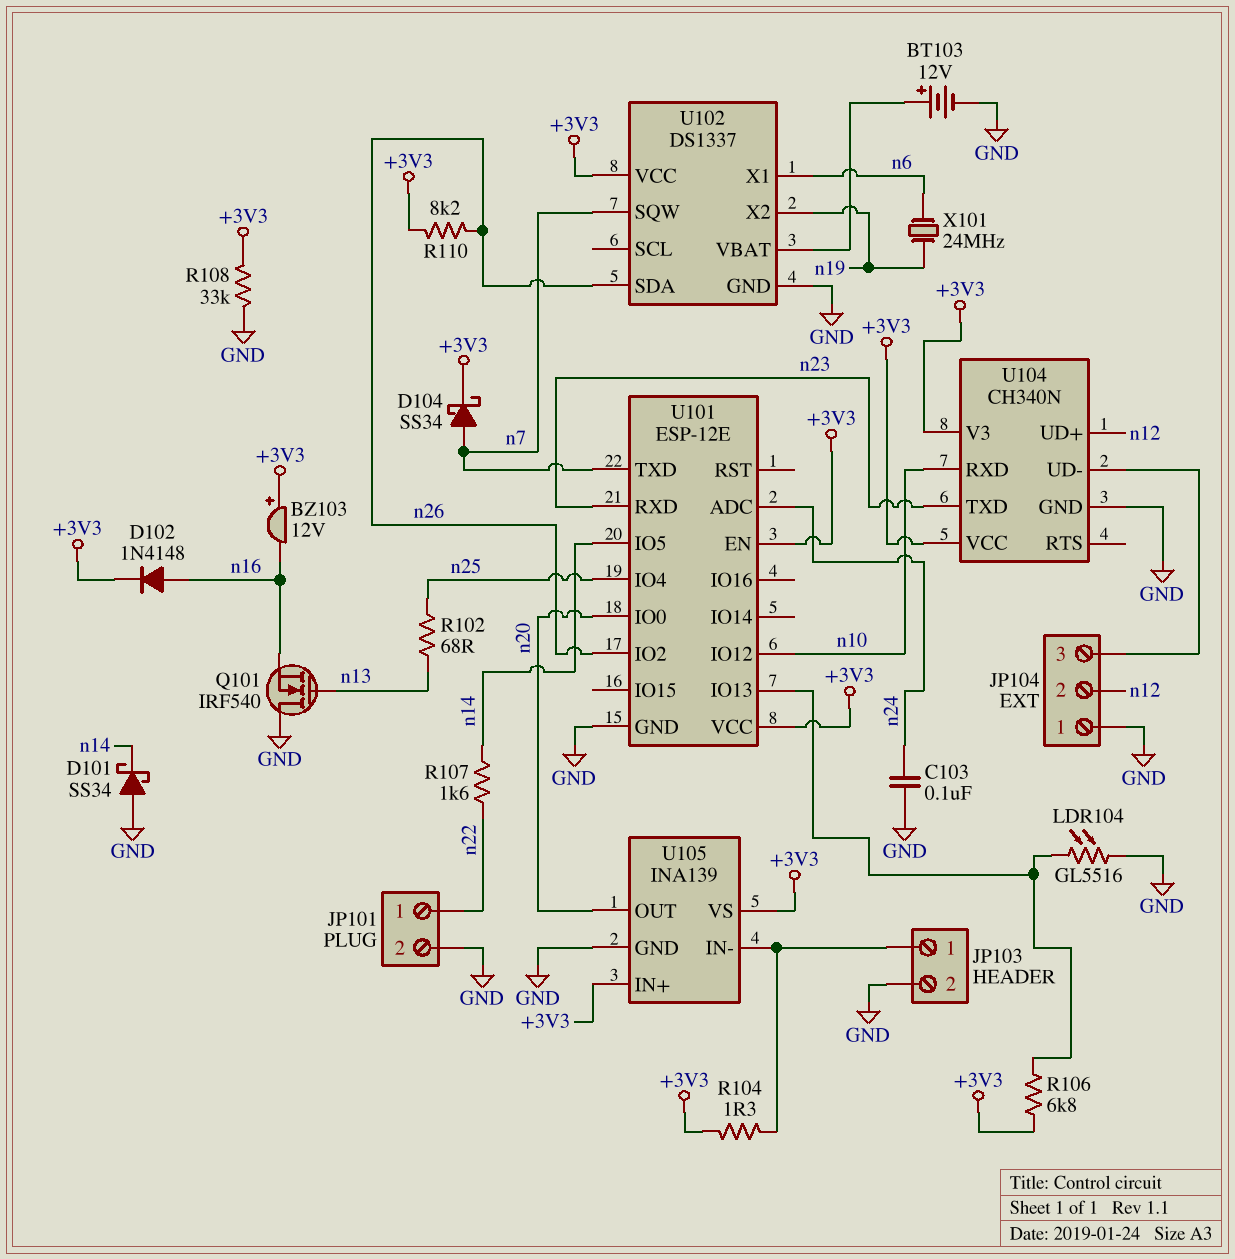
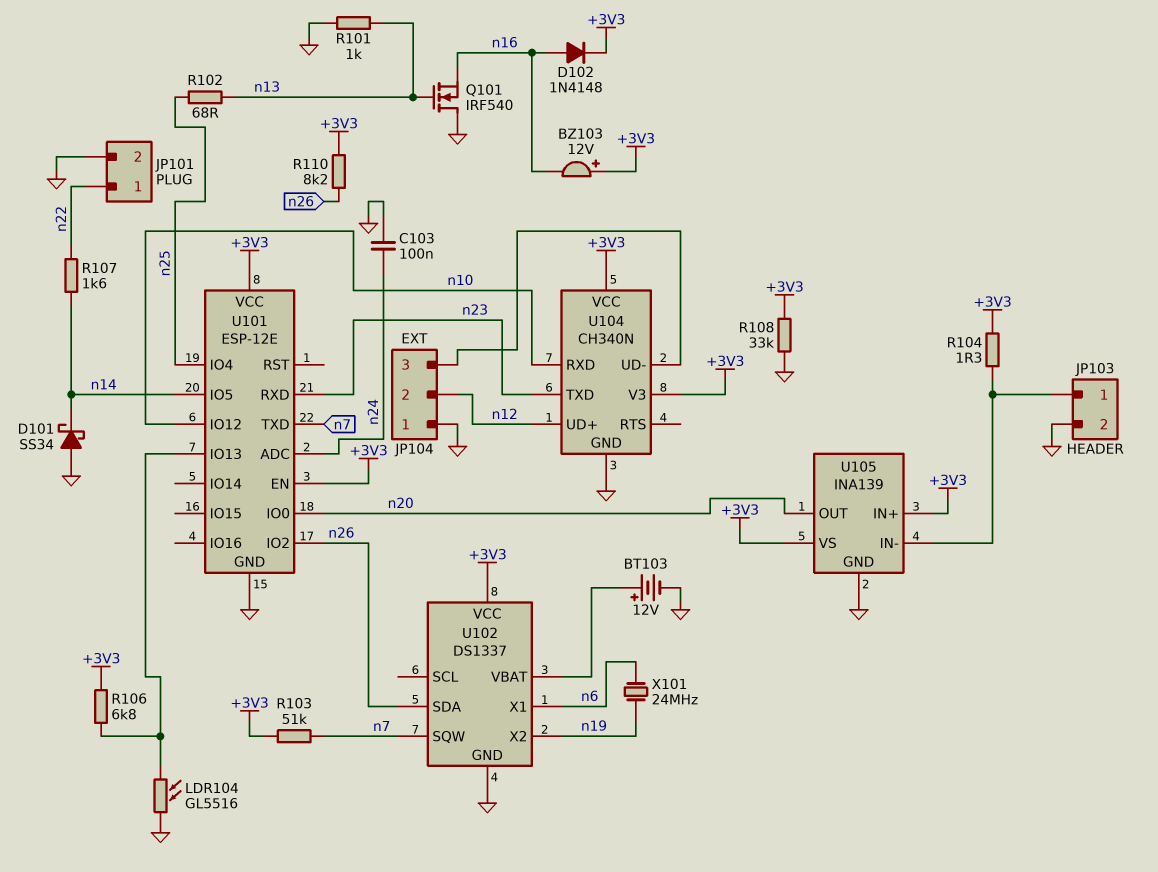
D104: schottky SS34 (A n7, K +3V3) -> none
R101: none -> 1k (GND, n13)
R103: none -> 51k (+3V3, n7)

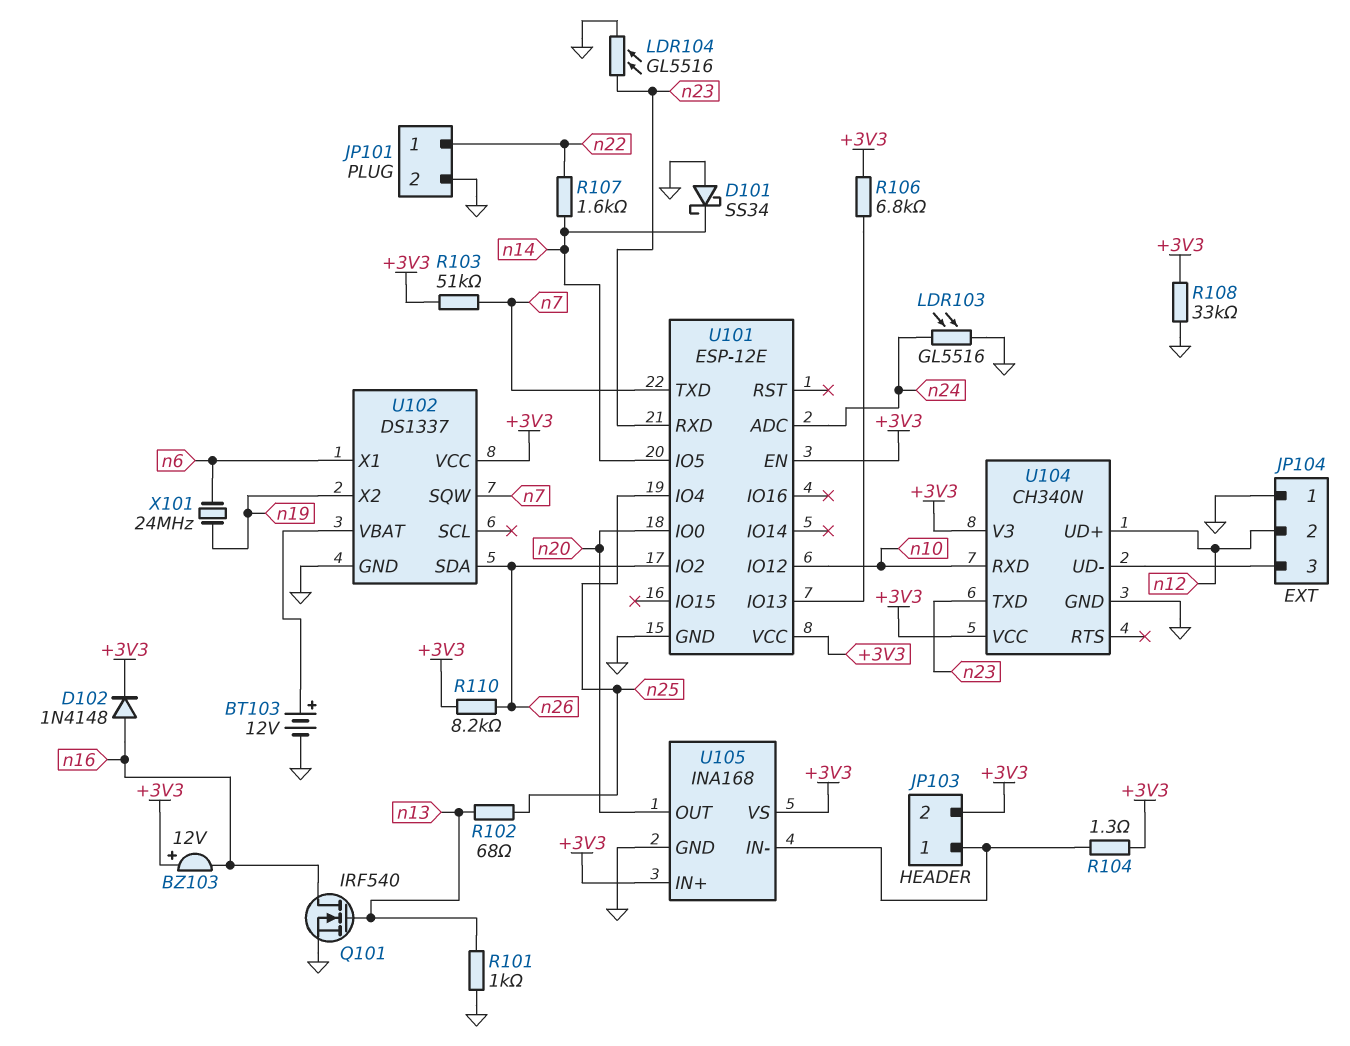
C103: 100nF (GND, n24) -> none
JP103 pin 2: GND -> +3V3
LDR103: none -> GL5516 (GND, n24)
LDR104: GL5516 (GND, U101/IO13) -> GL5516 (GND, n23)
Q101: NMOS IRF540 (G n13, D GND, S n16) -> NMOS IRF540 (G n13, D n16, S GND)
U105: INA139 -> INA168

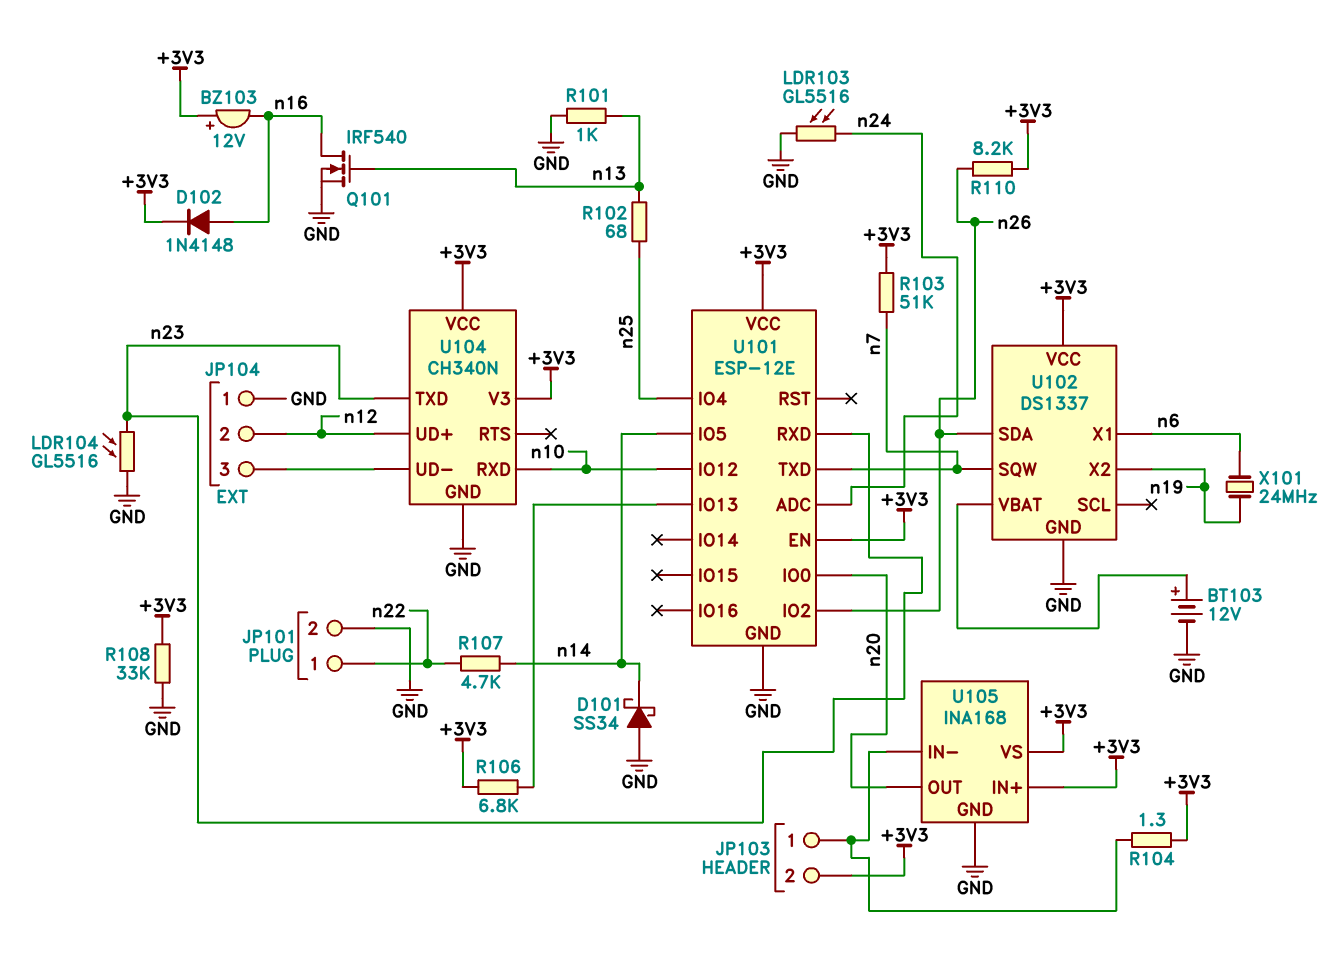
R107: 1.6k (n14, n22) -> 4.7k (n14, n22)

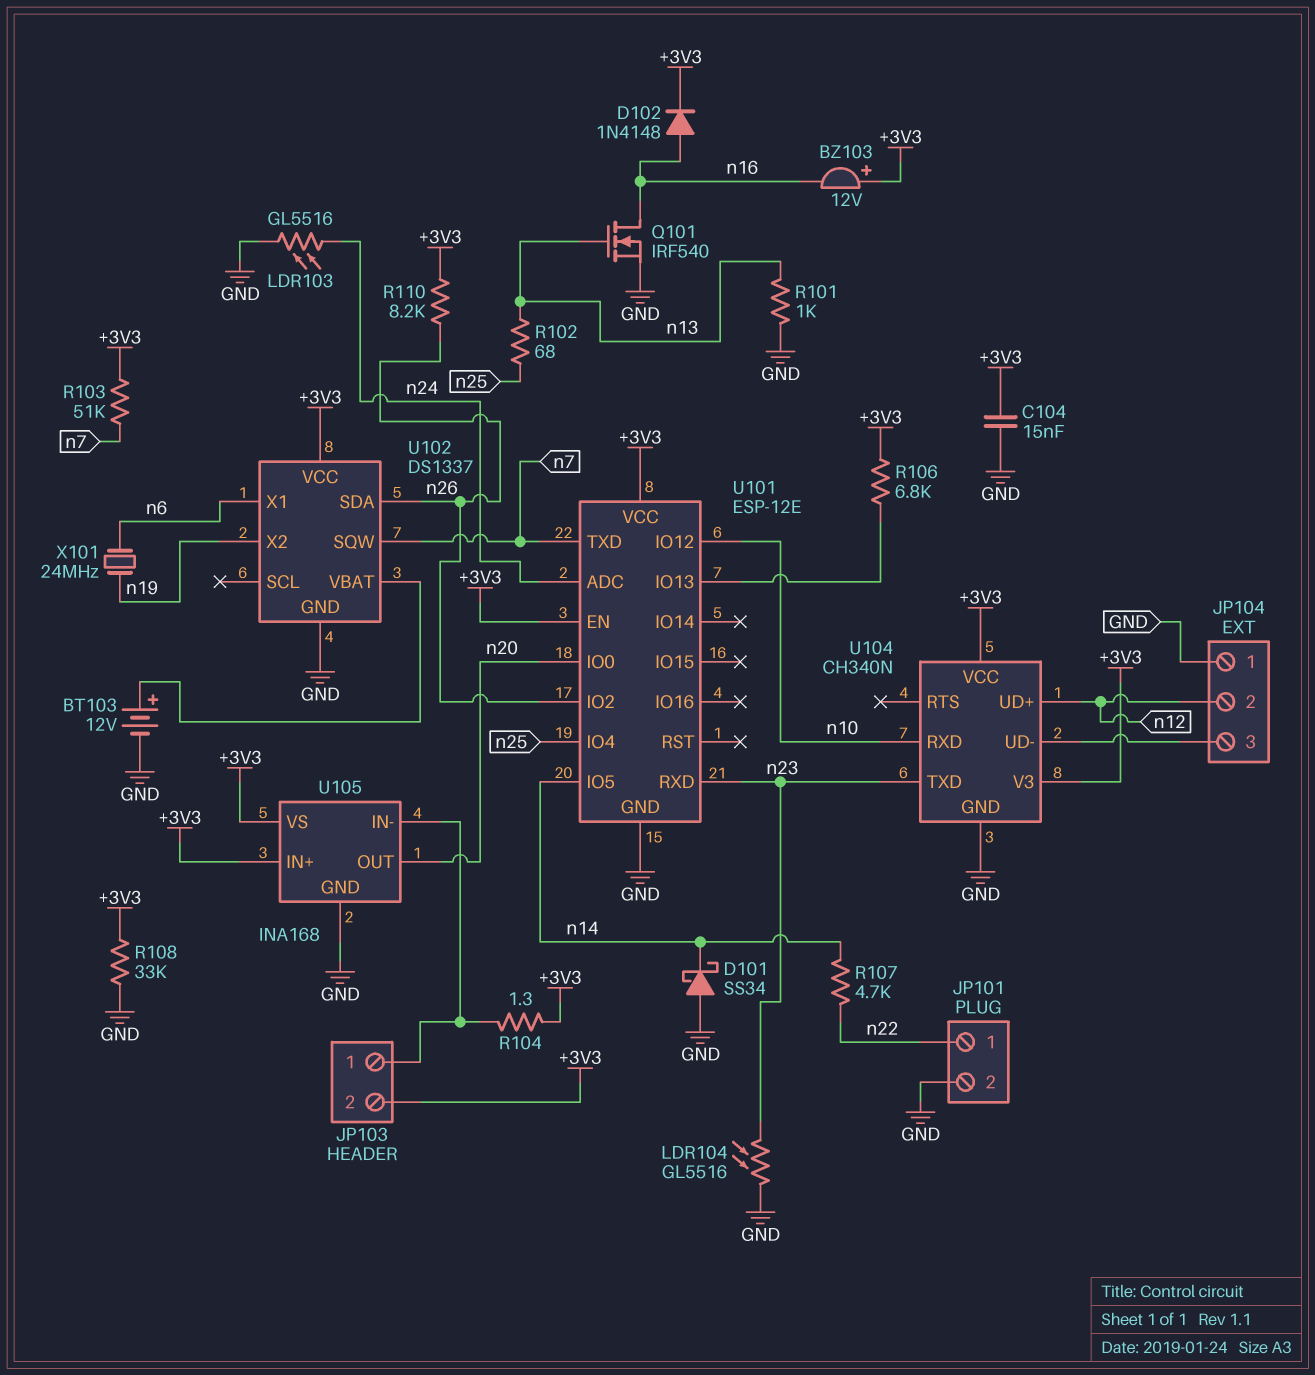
C104: none -> 15nF (+3V3, GND)

